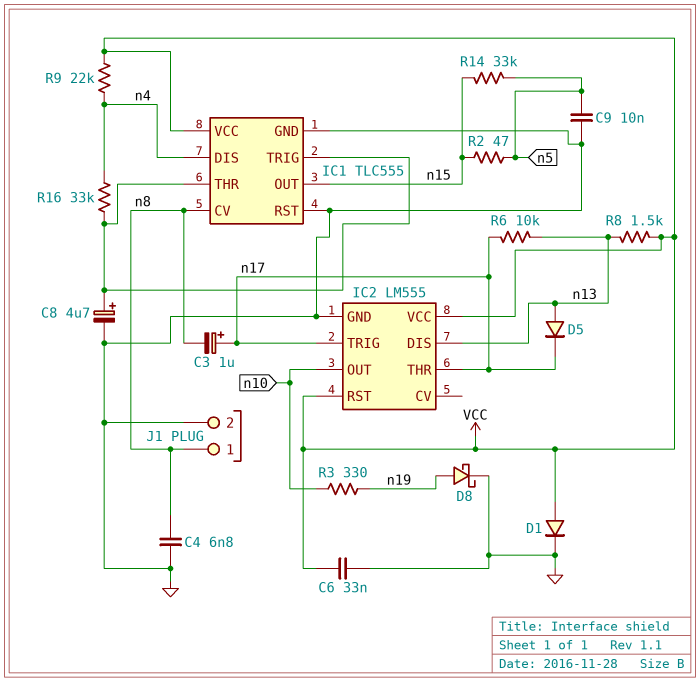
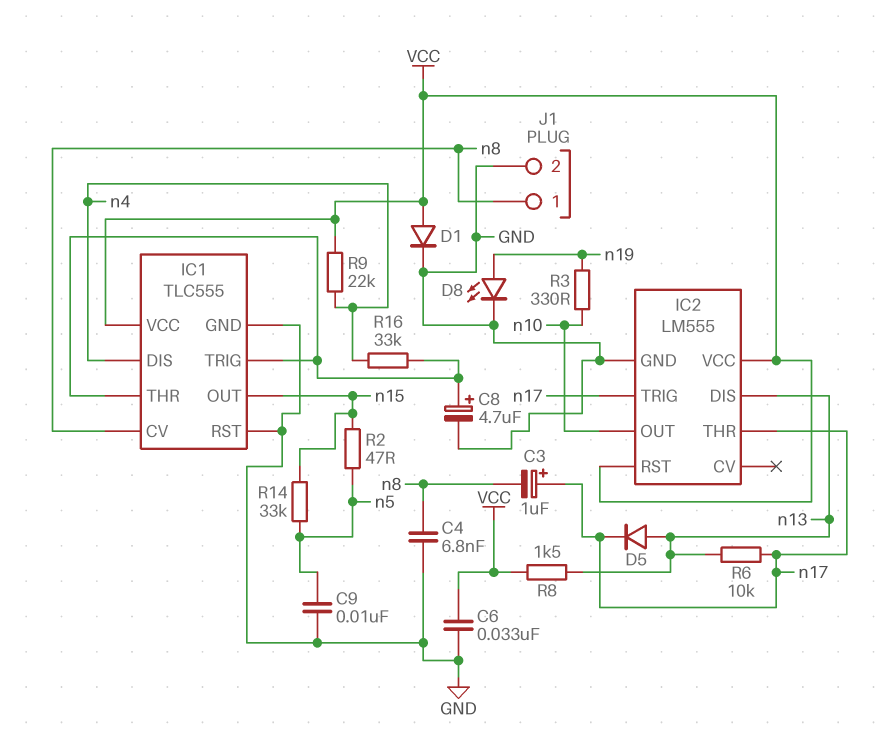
D8: schottky (A n19, K GND) -> LED (A n19, K GND)

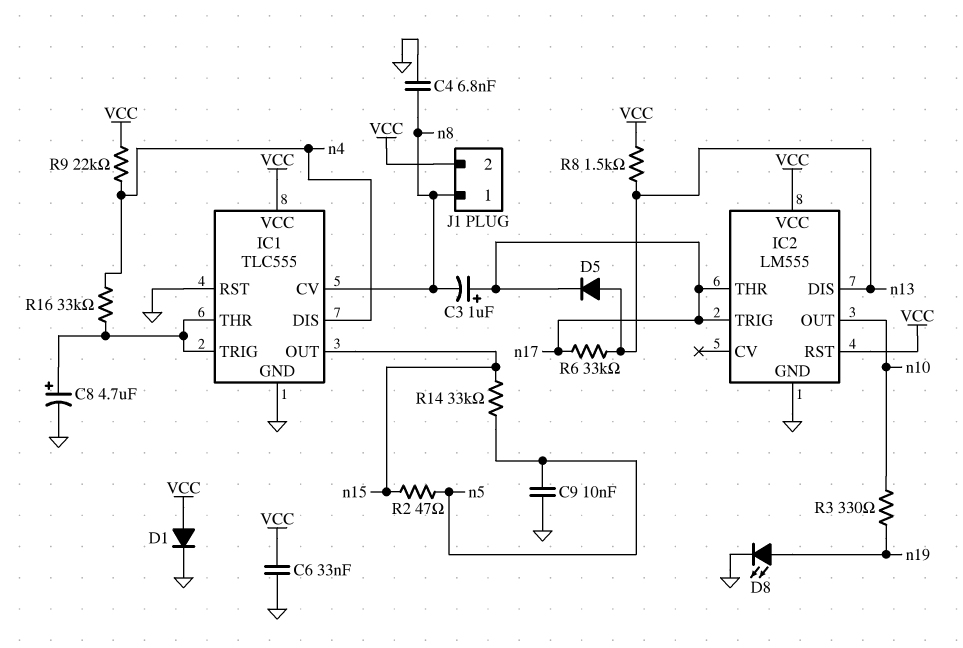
J1 pin 2: GND -> VCC
R6: 10k (n13, n17) -> 33k (n13, n17)

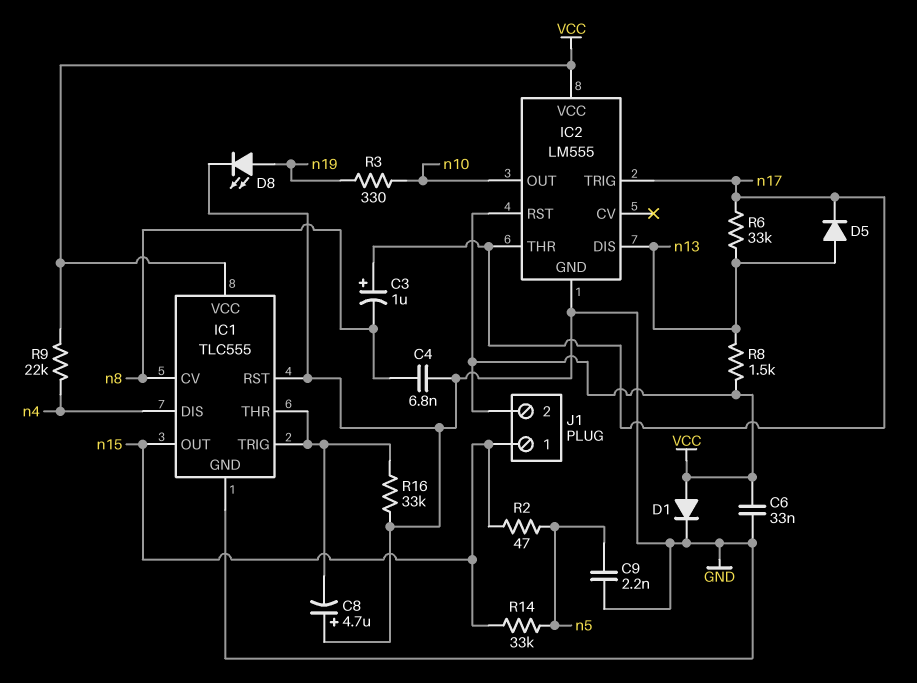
C8: 4.7uF (plus IC1/THR, minus GND) -> 4.7uF (plus GND, minus IC1/THR)
C9: 10nF (GND, n5) -> 2.2nF (GND, n5)
J1 pin 1: n8 -> n15
R16: 33k (IC1/THR, n4) -> 33k (GND, IC1/THR)

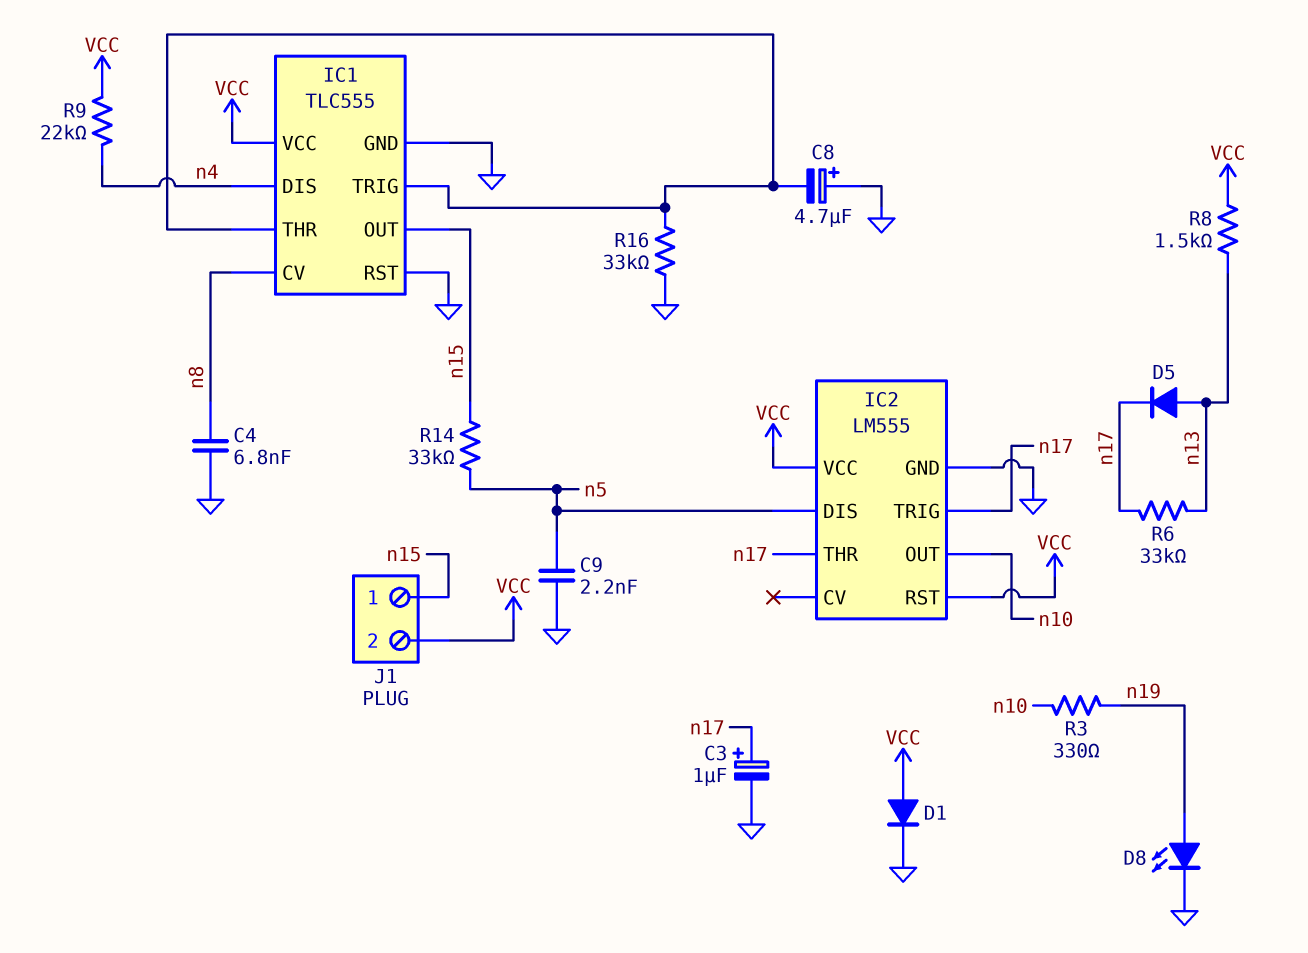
C3: 1uF (plus n17, minus n8) -> 1uF (plus n17, minus GND)
C6: 33nF (GND, VCC) -> none
IC2 pin DIS: n13 -> n5
R2: 47 (n5, n15) -> none

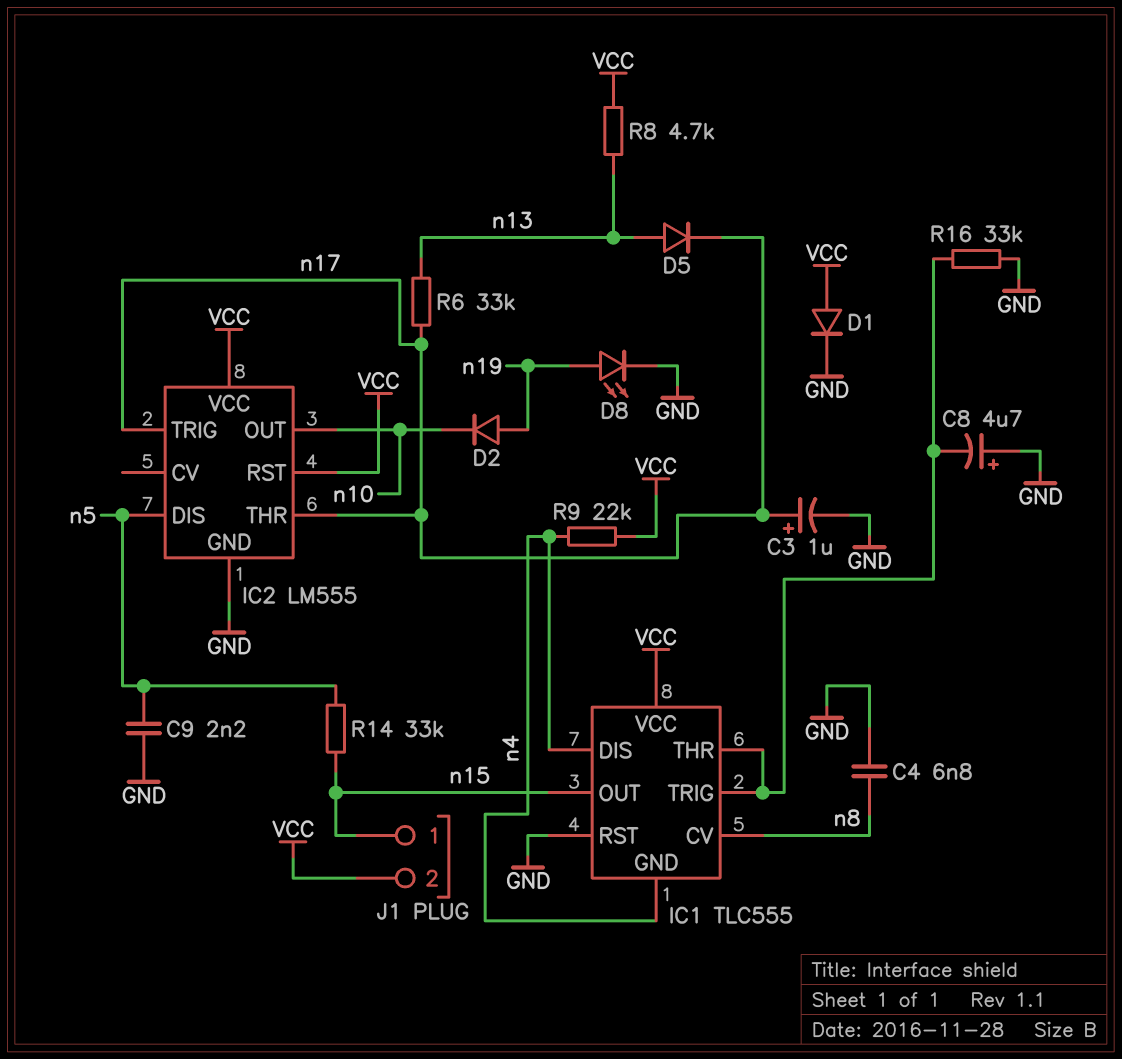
D2: none -> diode (A n19, K n10)
IC1 pin GND: GND -> n4
R3: 330 (n10, n19) -> none
R8: 1.5k (VCC, n13) -> 4.7k (VCC, n13)

